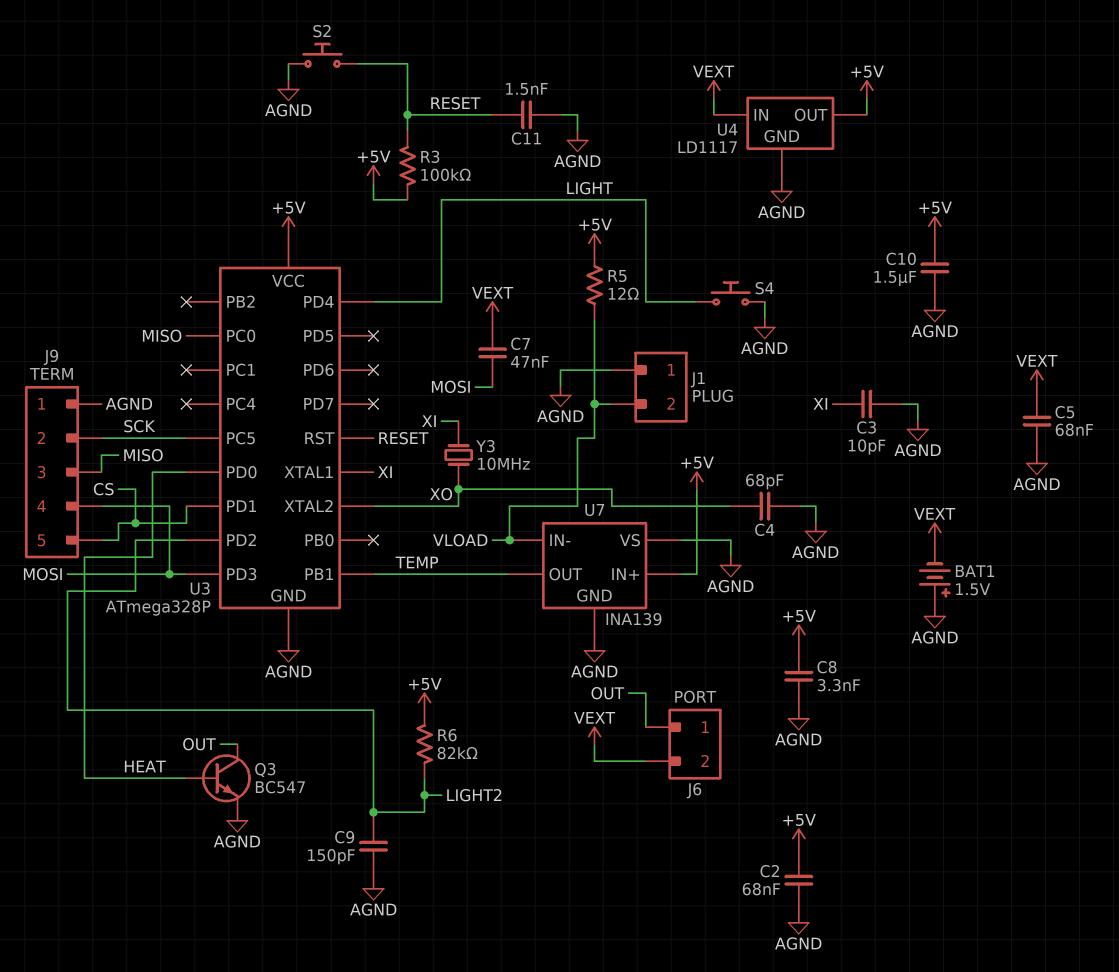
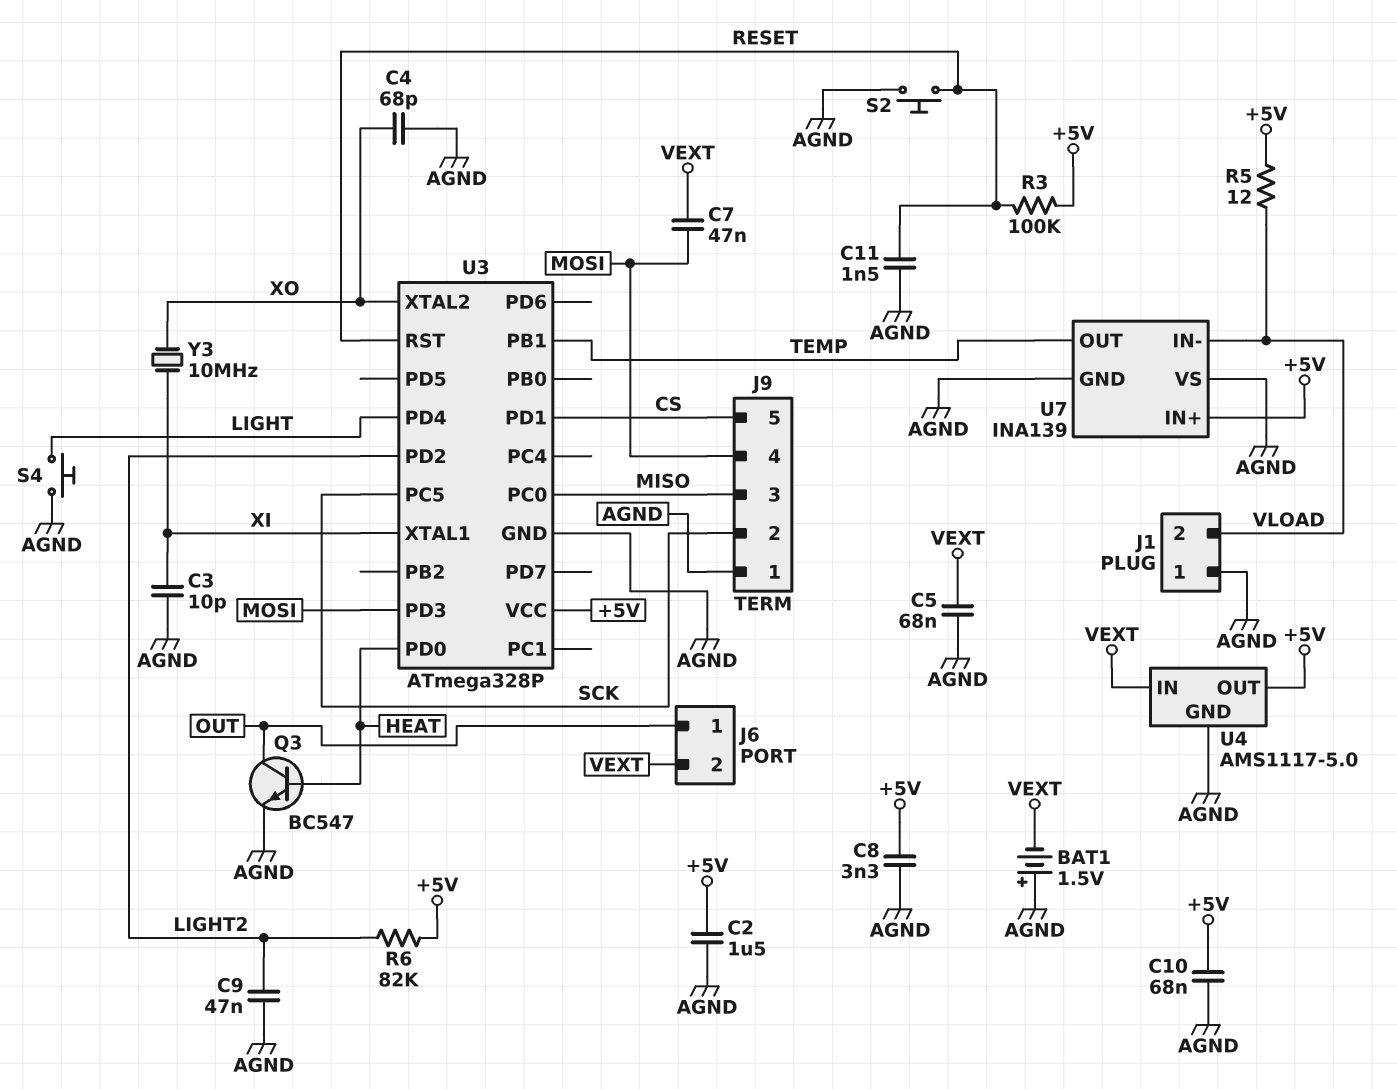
C2: 68nF (+5V, AGND) -> 1.5uF (+5V, AGND)
C9: 150pF (AGND, LIGHT2) -> 47nF (AGND, LIGHT2)
C10: 1.5uF (+5V, AGND) -> 68nF (+5V, AGND)
U4: LD1117 -> AMS1117-5.0

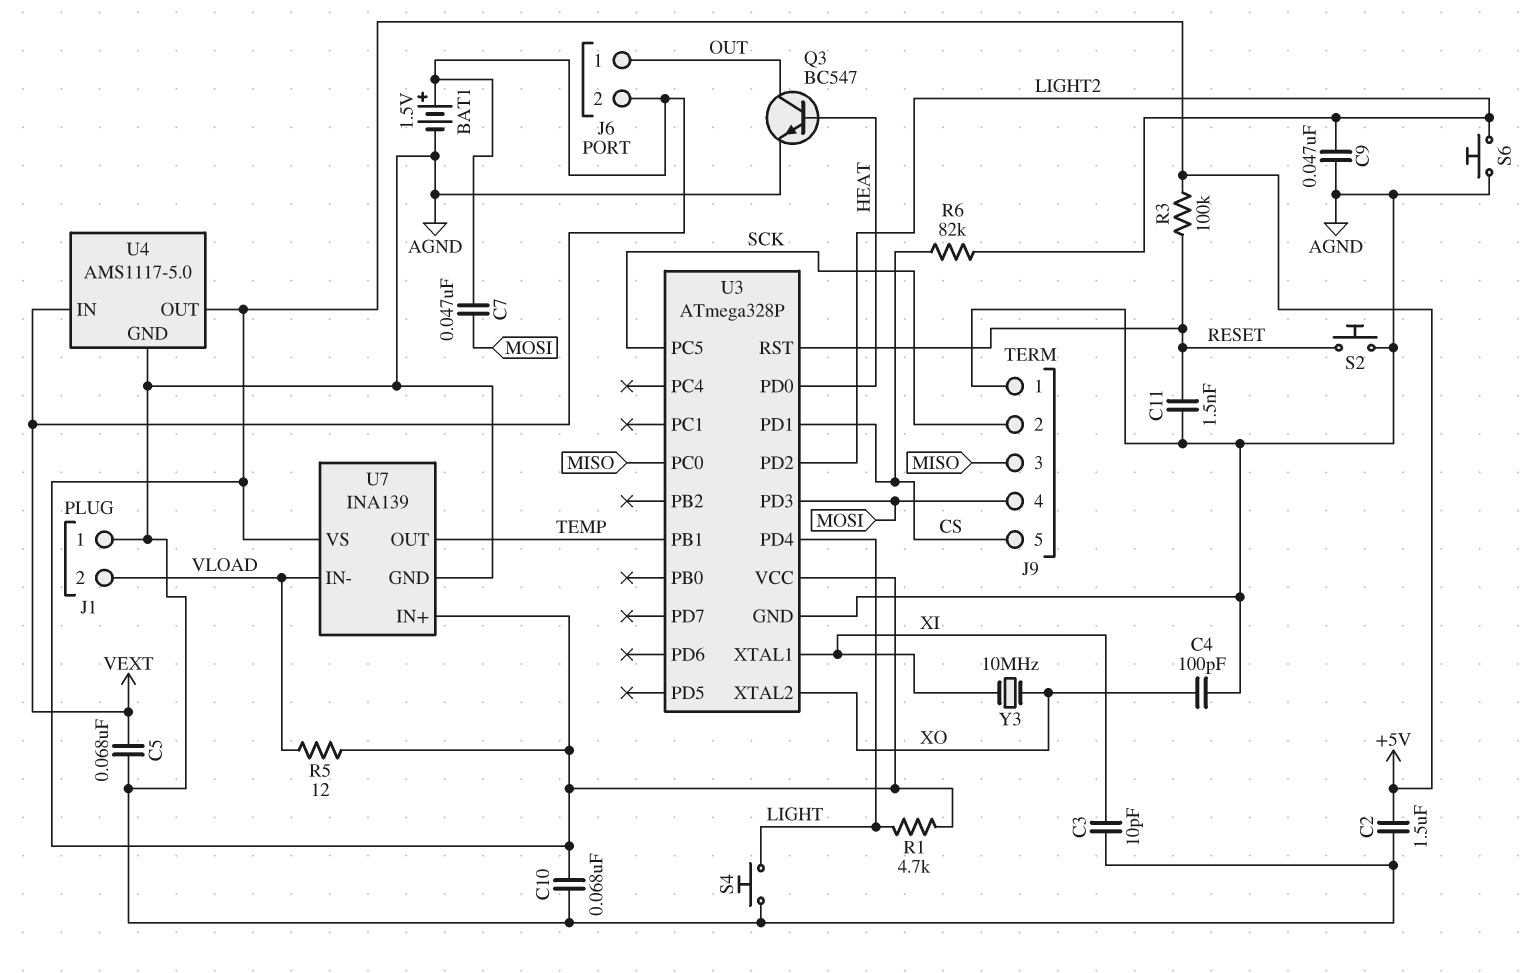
BAT1: 1.5V (plus AGND, minus VEXT) -> 1.5V (plus VEXT, minus AGND)
C4: 68pF (AGND, XO) -> 100pF (AGND, XO)
C8: 3.3nF (+5V, AGND) -> none
R1: none -> 4.7k (+5V, LIGHT)
R6: 82k (+5V, LIGHT2) -> 82k (CS, LIGHT2)
S6: none -> button (AGND, LIGHT2)
U7 pin VS: AGND -> +5V

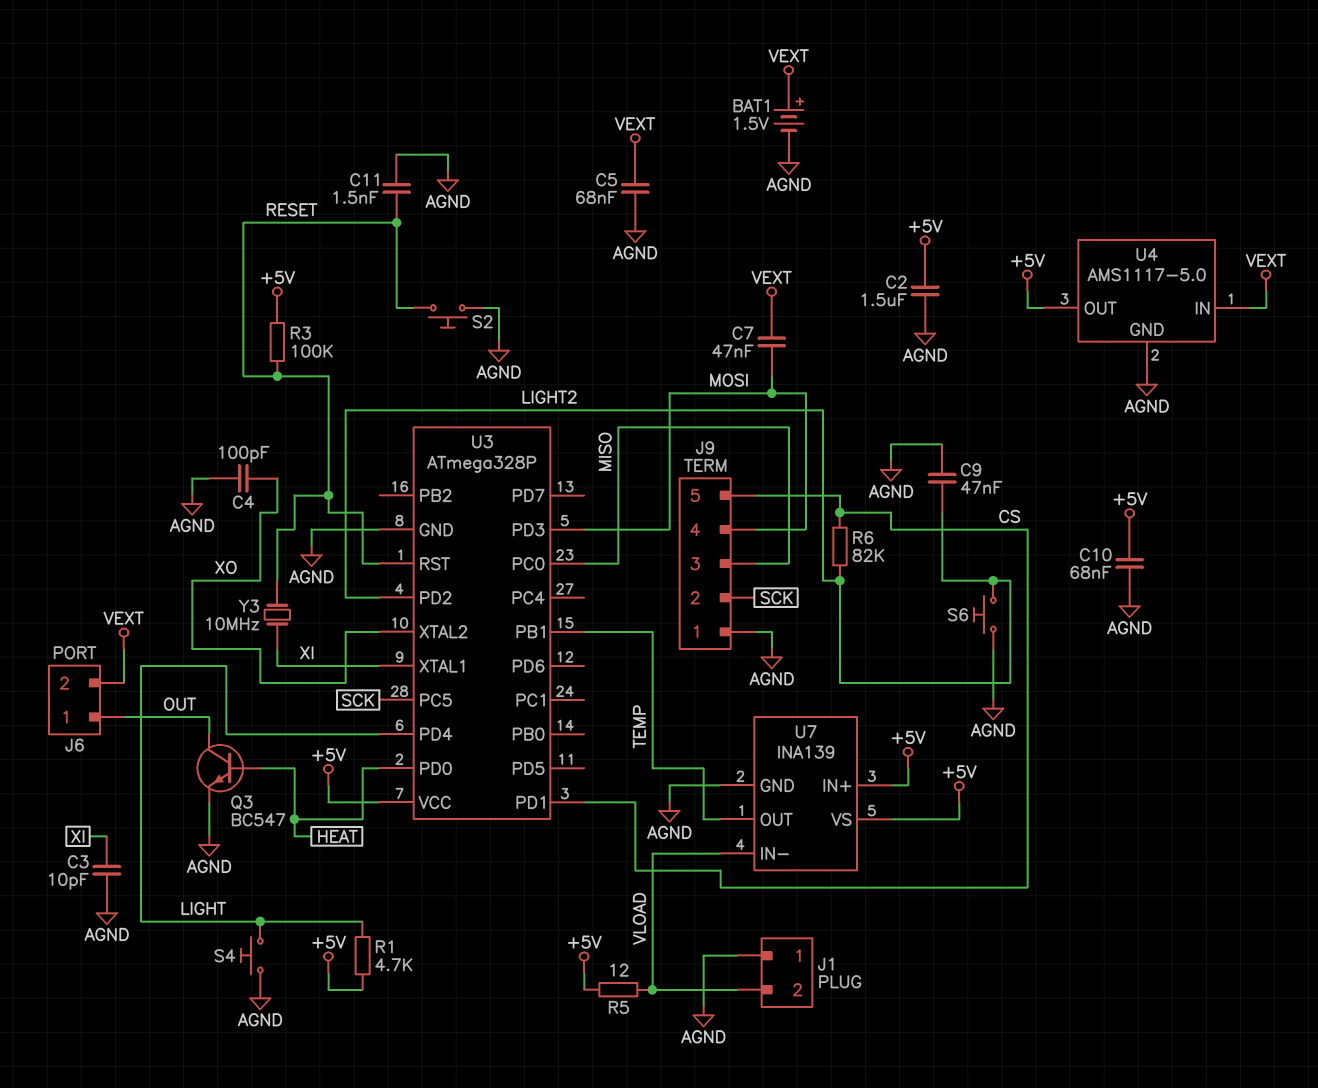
Y3: 10MHz (XI, XO) -> 10MHz (RESET, XI)

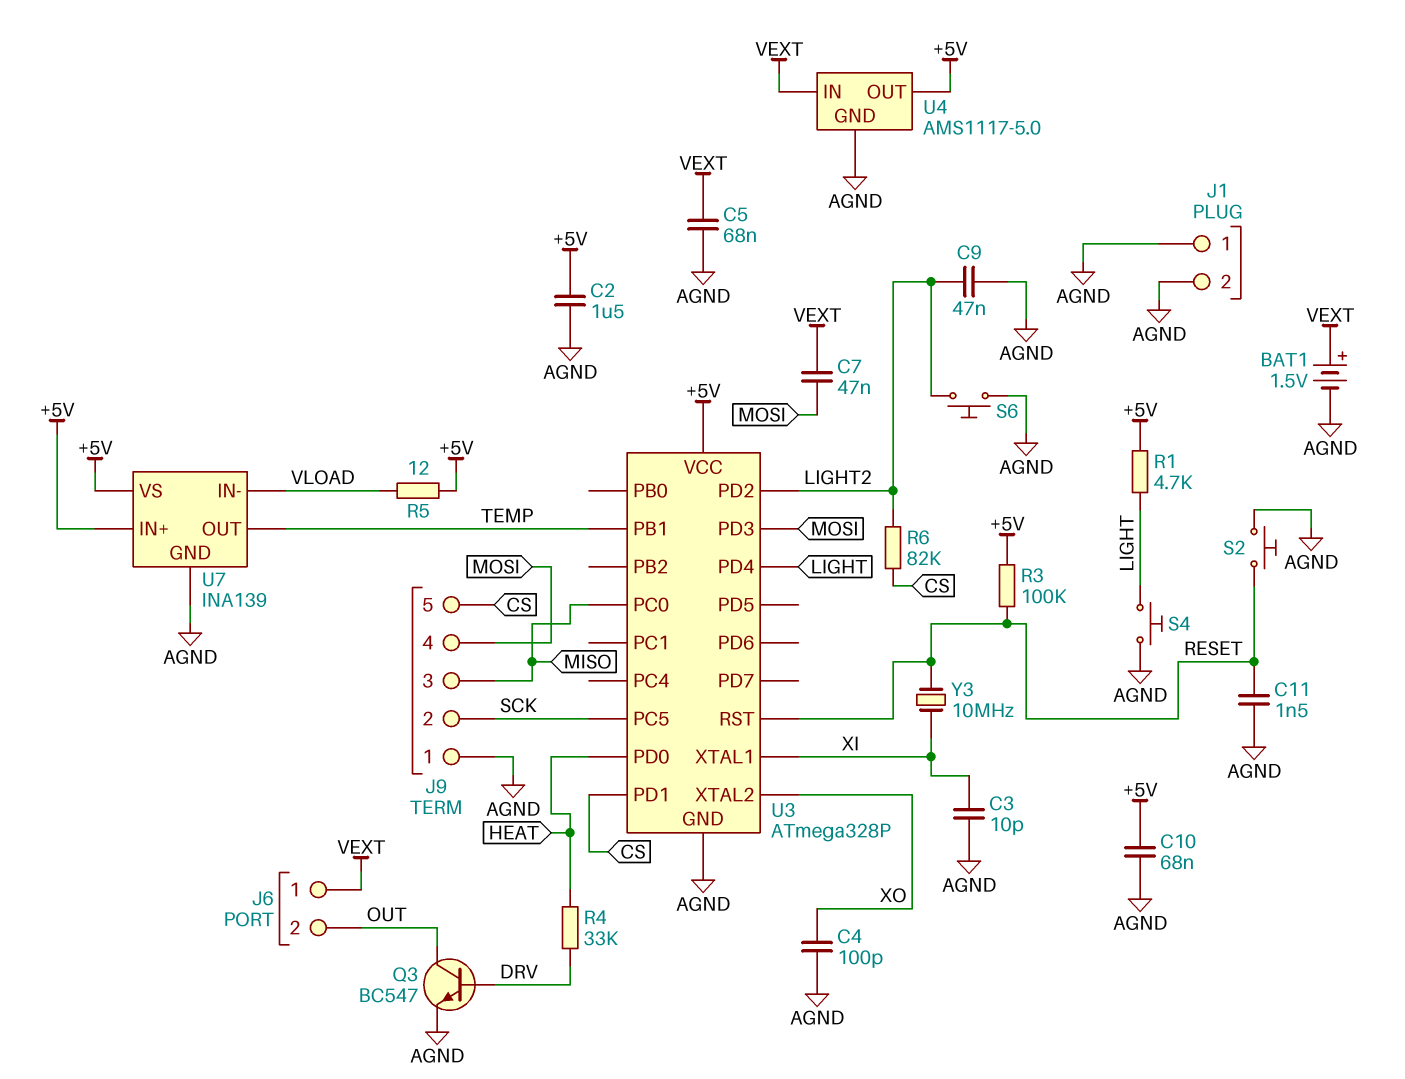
J1 pin 2: VLOAD -> AGND
J6 pin 1: OUT -> VEXT
J6 pin 2: VEXT -> OUT
Q3: NPN BC547 (B HEAT, C OUT, E AGND) -> NPN BC547 (B DRV, C OUT, E AGND)
R4: none -> 33k (DRV, HEAT)

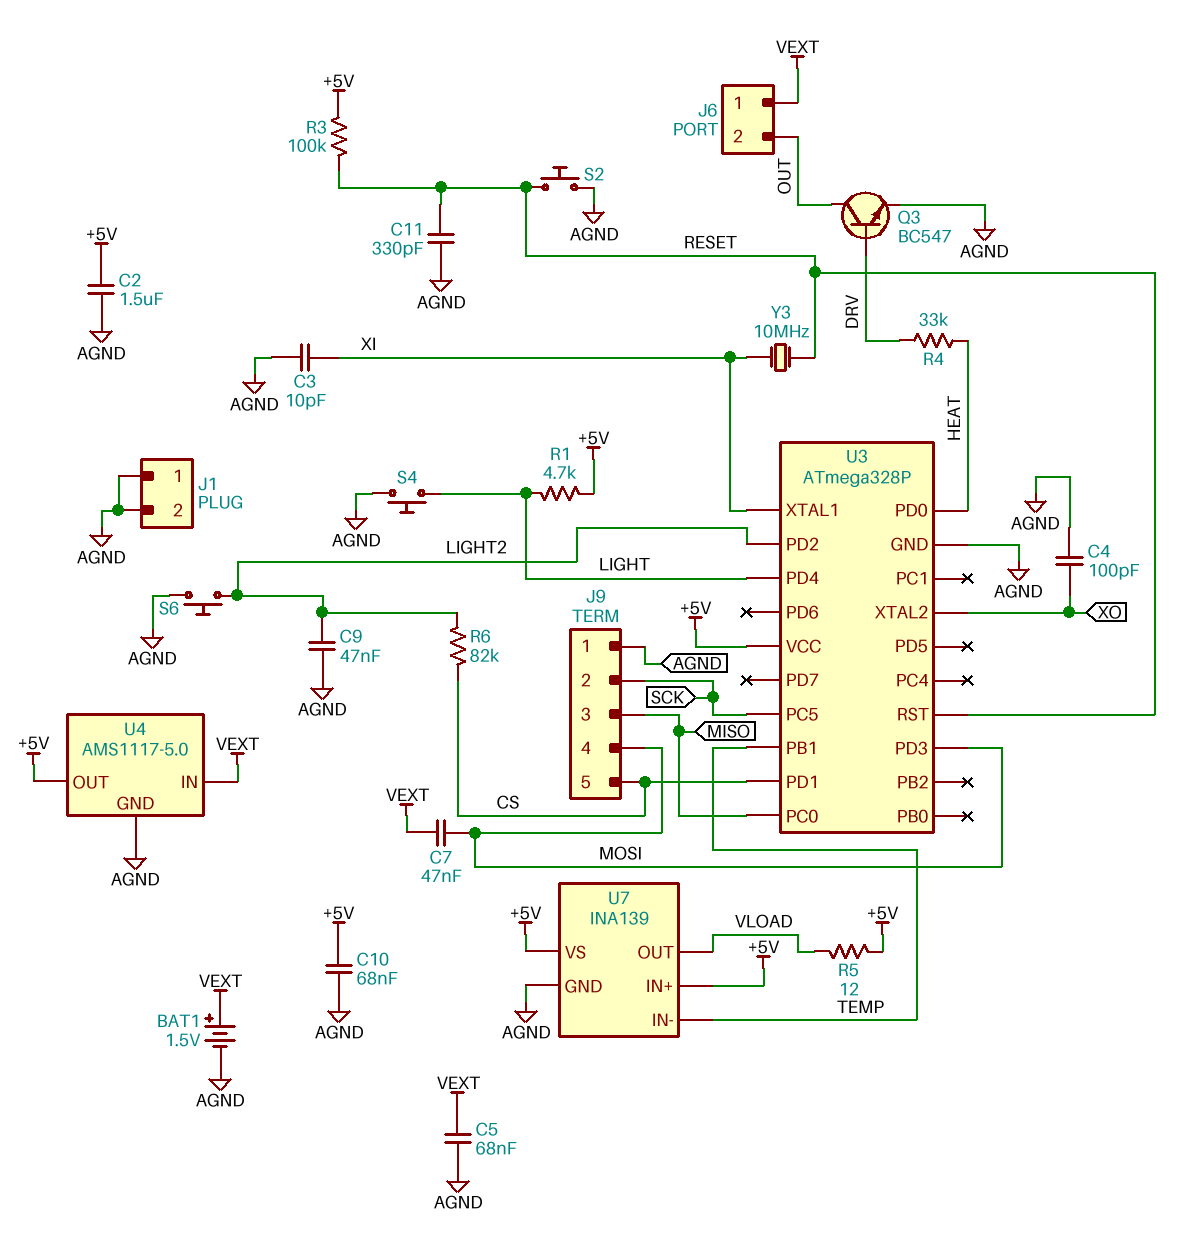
C11: 1.5nF (AGND, RESET) -> 330pF (AGND, RESET)
U7 pin IN-: VLOAD -> TEMP
U7 pin OUT: TEMP -> VLOAD

